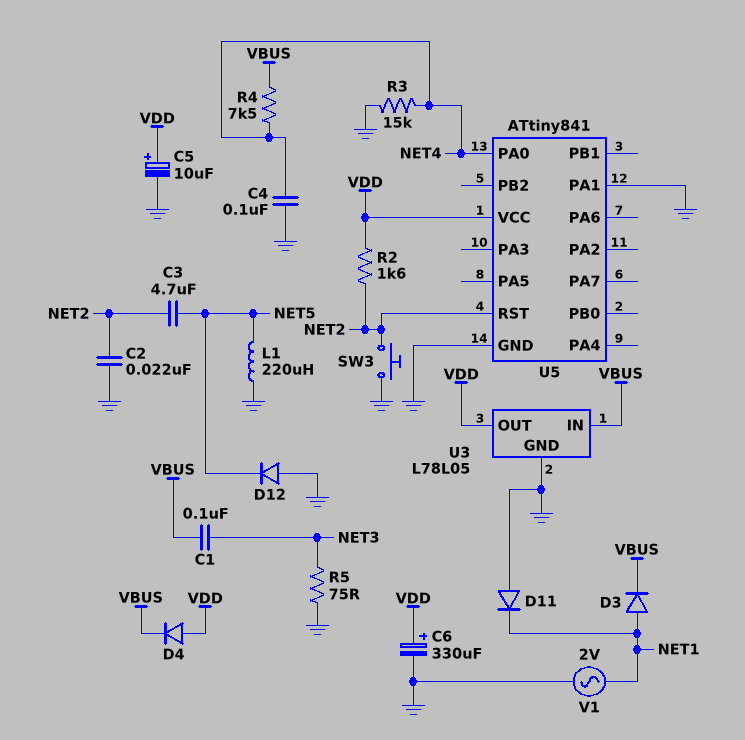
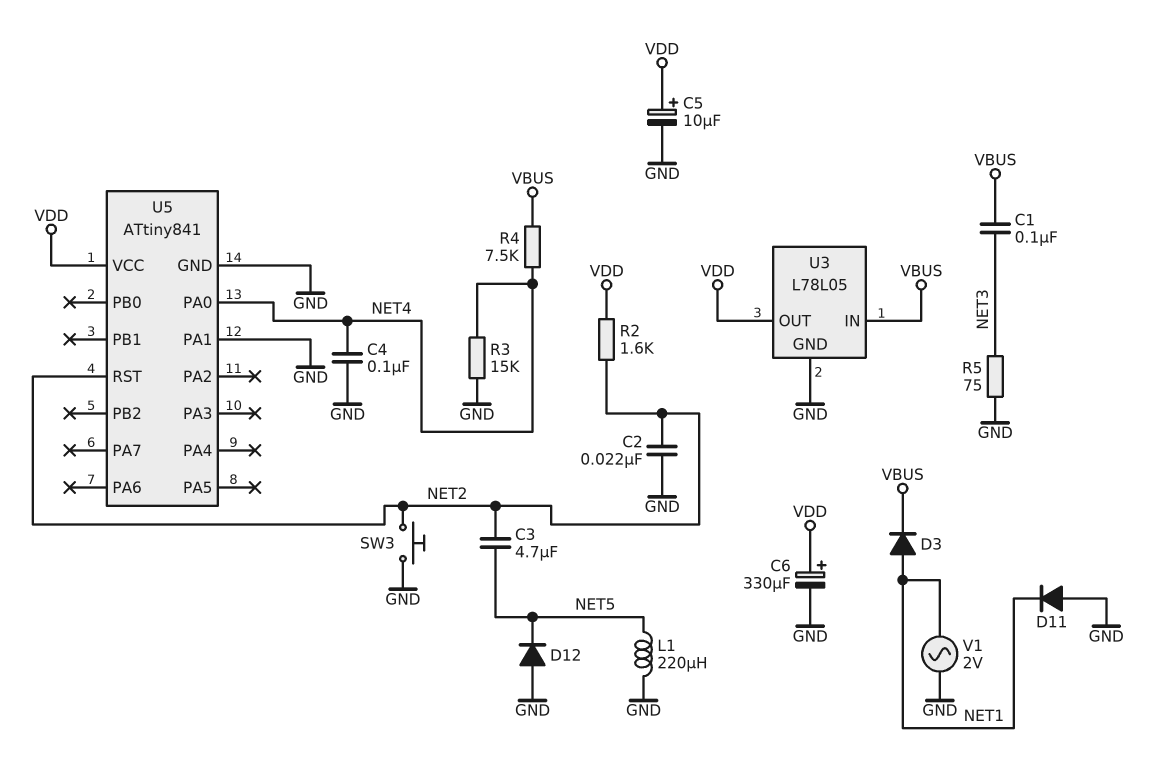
D4: diode (A VDD, K VBUS) -> none

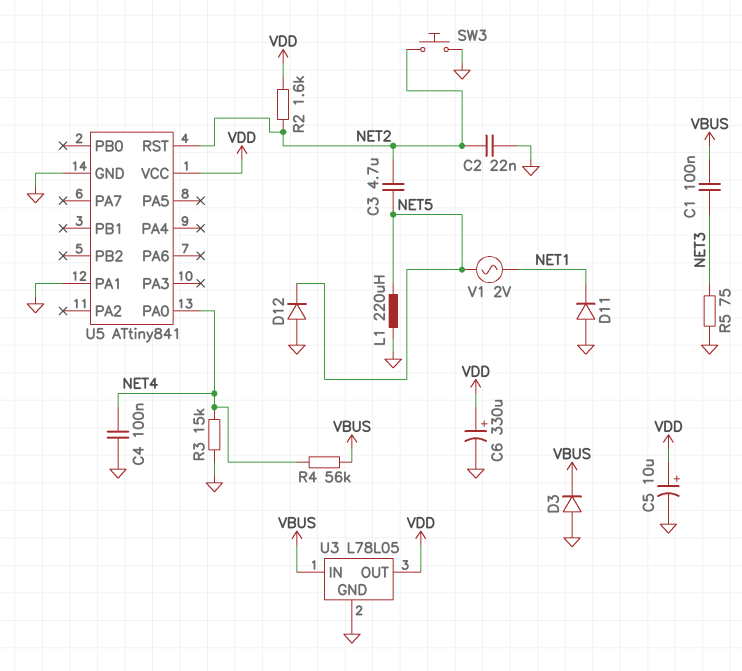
D3: diode (A NET1, K VBUS) -> diode (A GND, K VBUS)
R4: 7.5k (NET4, VBUS) -> 56k (NET4, VBUS)
V1: AC 2V (GND, NET1) -> AC 2V (NET1, NET5)

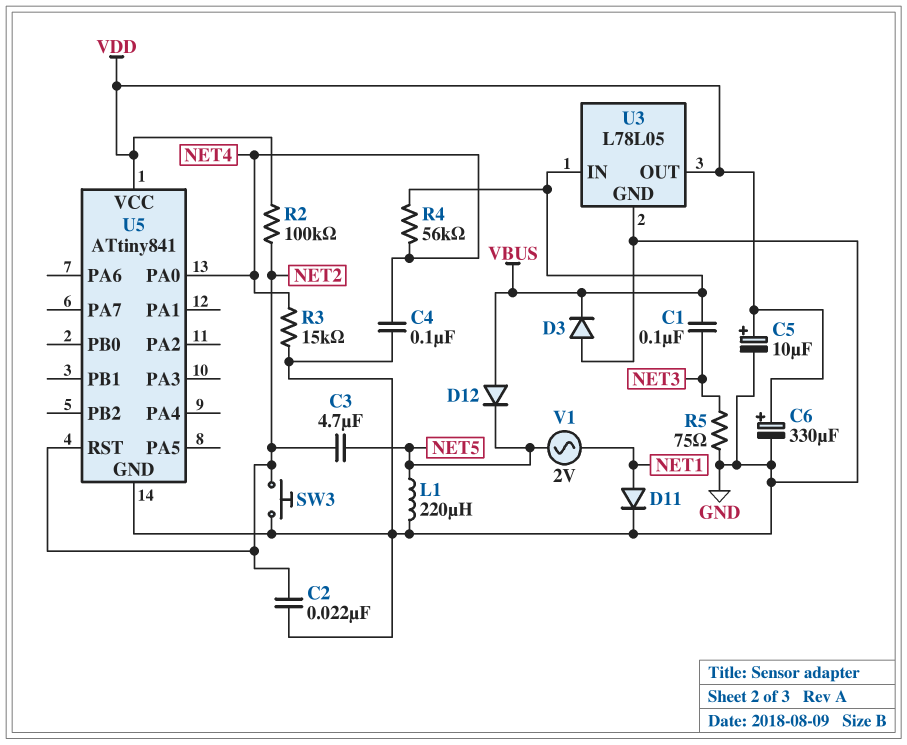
D11: diode (A GND, K NET1) -> diode (A NET1, K GND)
D12: diode (A GND, K NET5) -> diode (A VBUS, K NET5)
R2: 1.6k (NET2, VDD) -> 100k (NET2, VDD)
U5 pin PA1: GND -> none

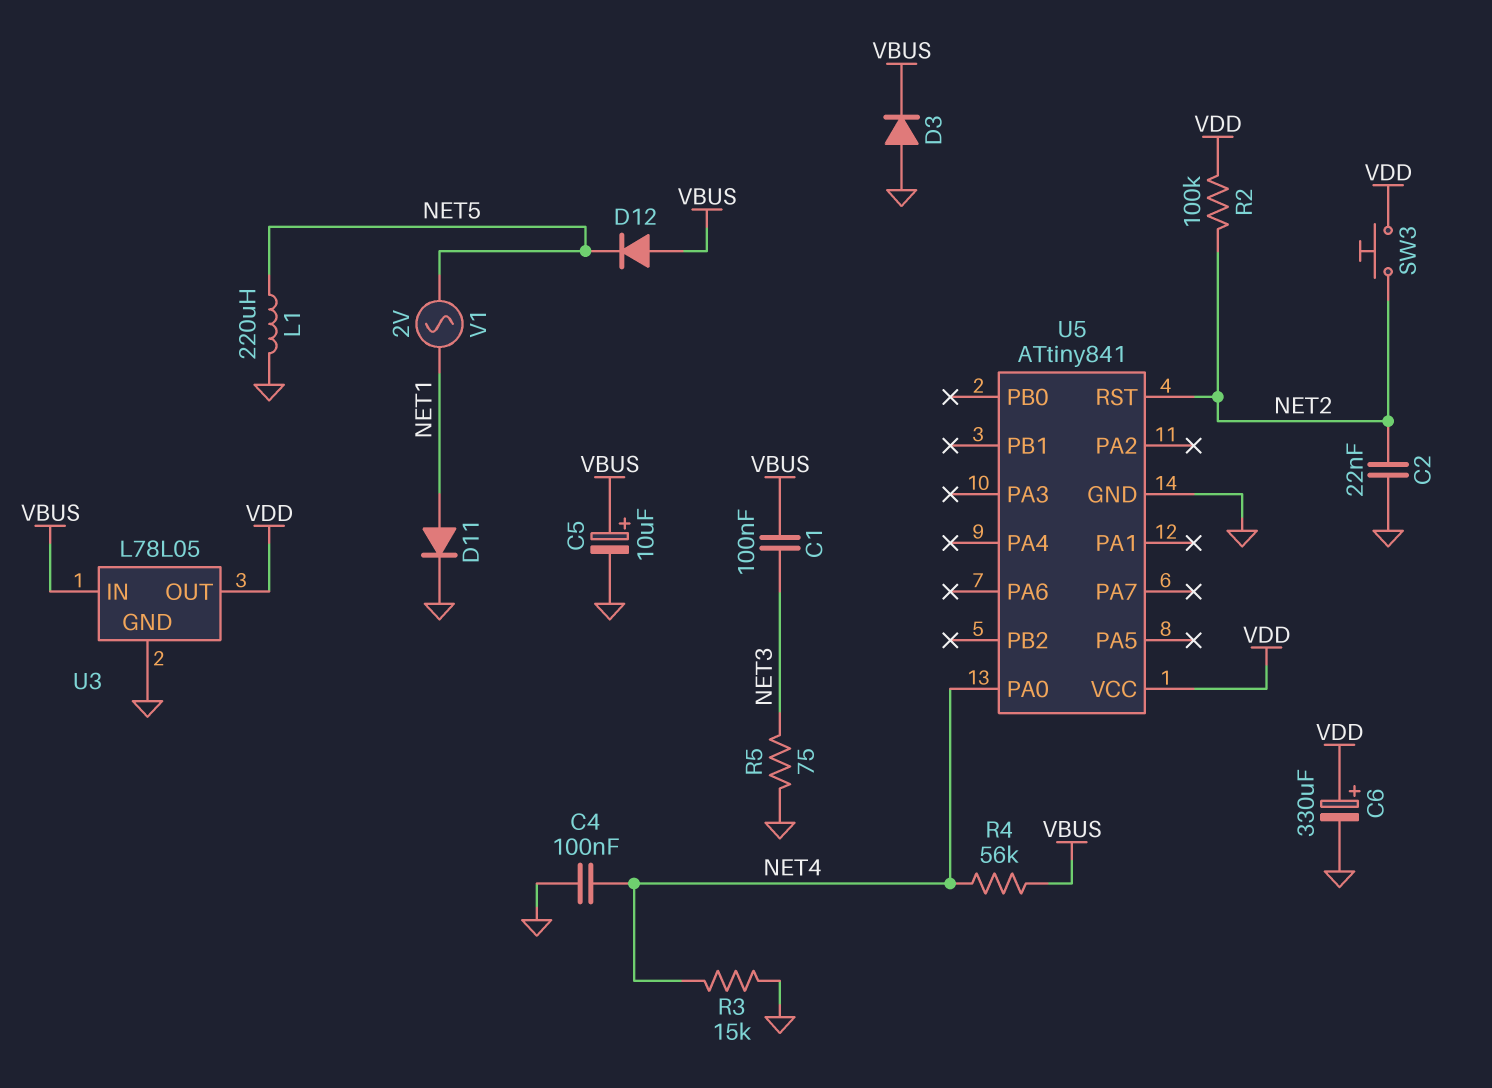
C3: 4.7uF (NET2, NET5) -> none
C5: 10uF (plus VDD, minus GND) -> 10uF (plus VBUS, minus GND)
SW3: button (GND, NET2) -> button (NET2, VDD)

